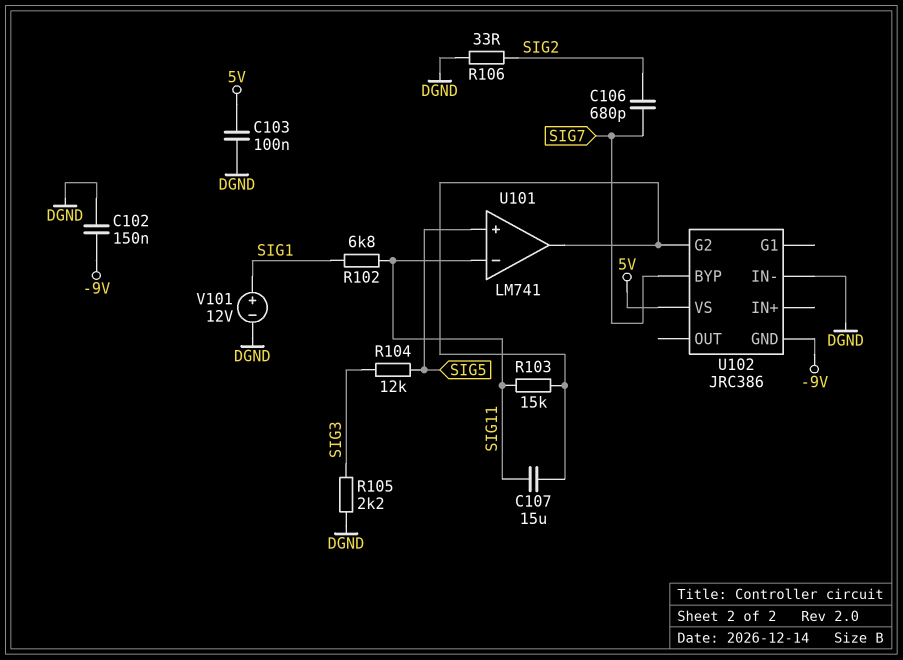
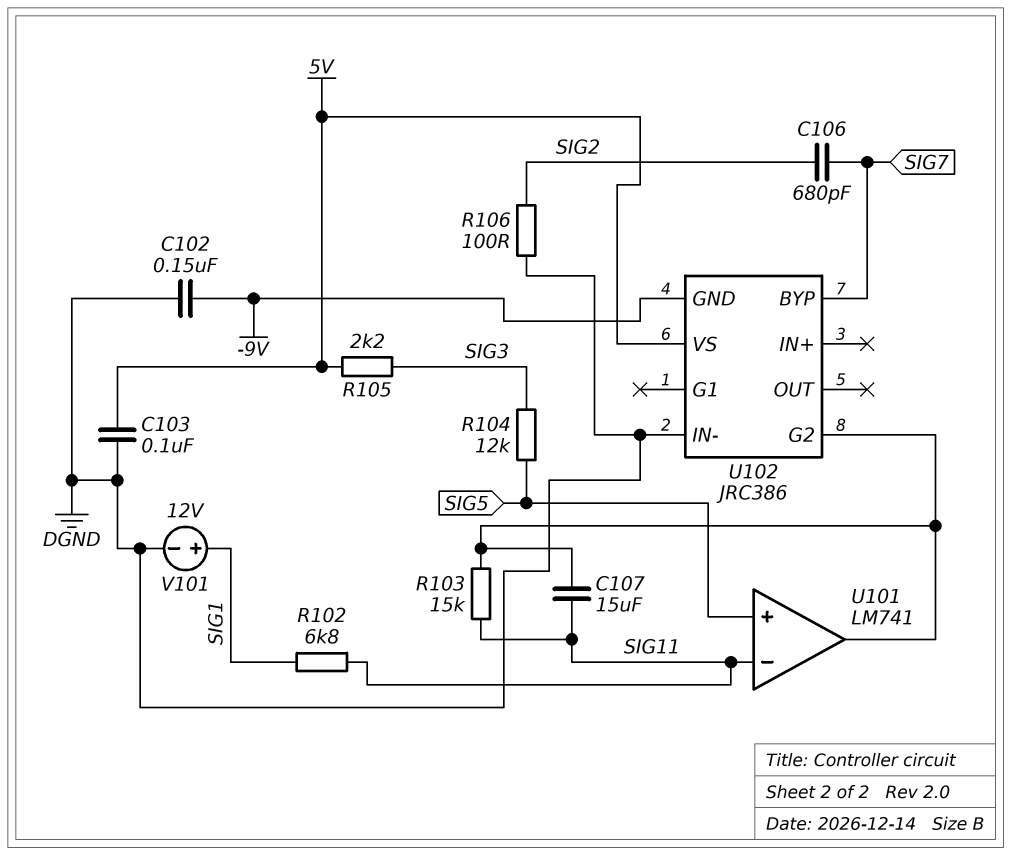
R105: 2.2k (DGND, SIG3) -> 2.2k (5V, SIG3)
R106: 33 (DGND, SIG2) -> 100 (DGND, SIG2)

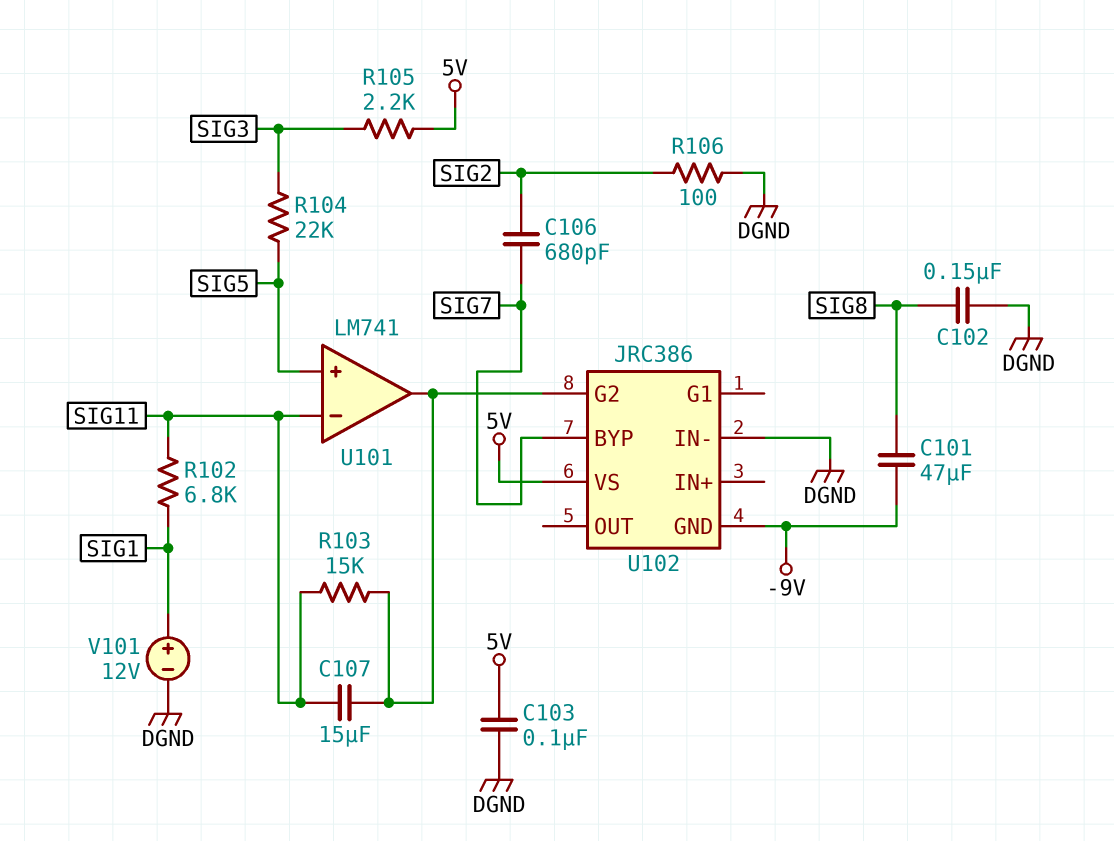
C101: none -> 47uF (-9V, SIG8)
C102: 150nF (-9V, DGND) -> 150nF (DGND, SIG8)
R104: 12k (SIG3, SIG5) -> 22k (SIG3, SIG5)

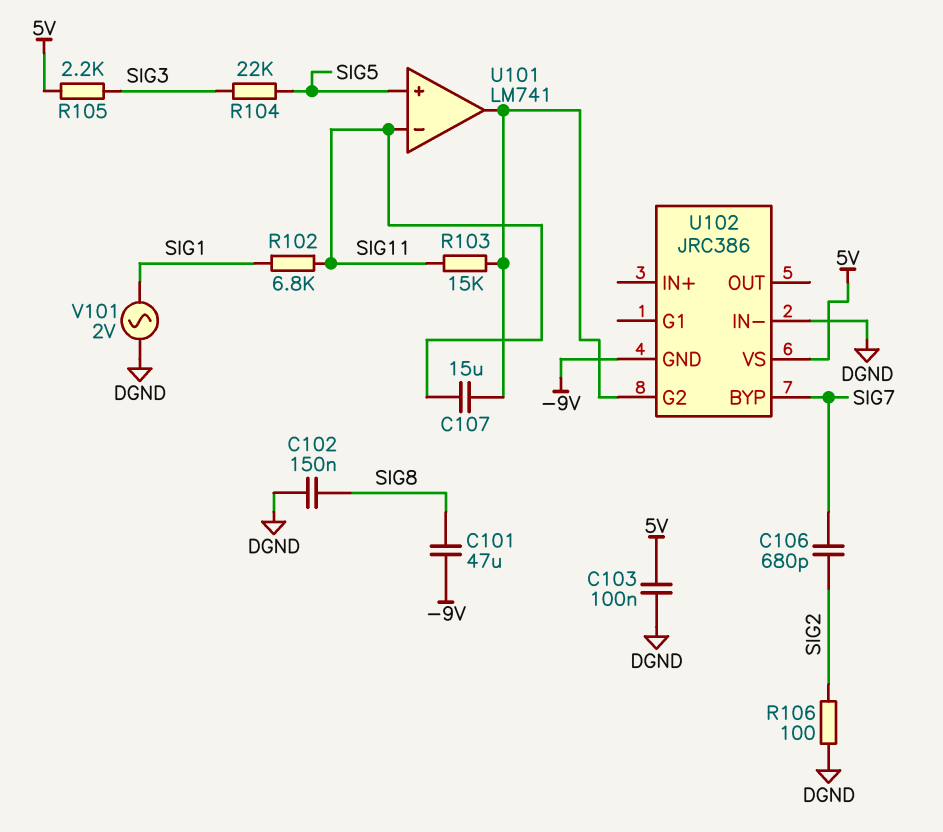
V101: 12V (plus SIG1, minus DGND) -> AC 2V (DGND, SIG1)

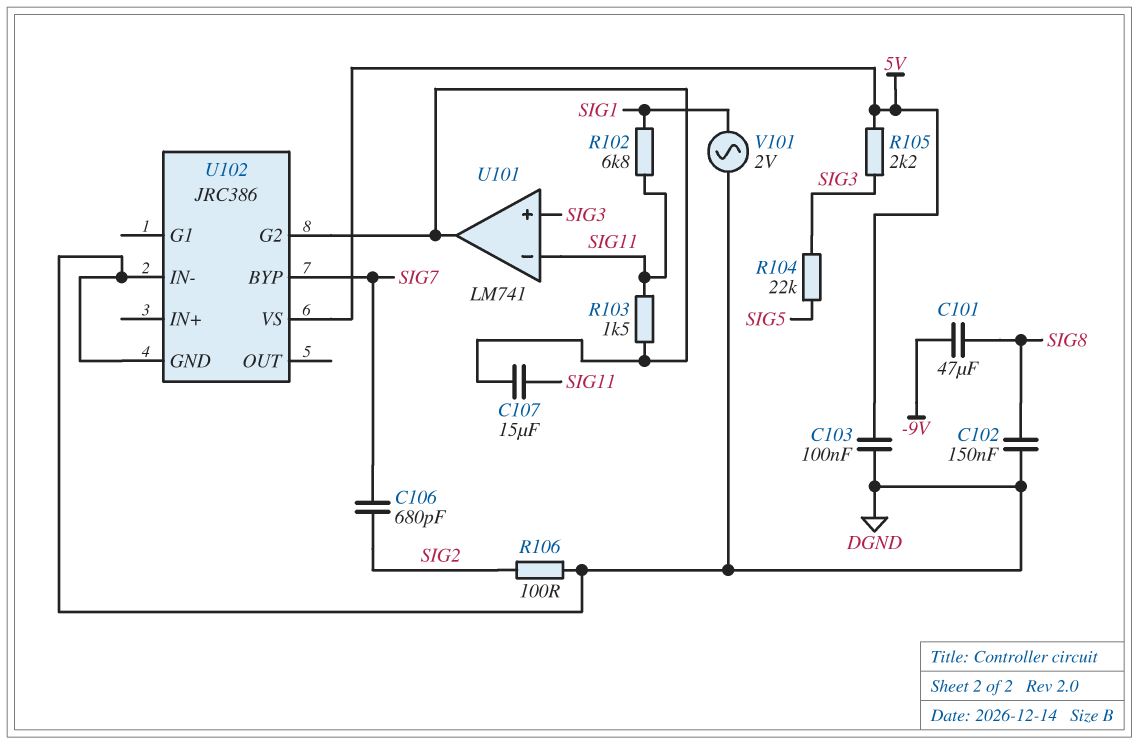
R103: 15k (SIG11, U101/out) -> 1.5k (SIG11, U101/out)
U101 pin in+: SIG5 -> SIG3
U102 pin GND: -9V -> DGND

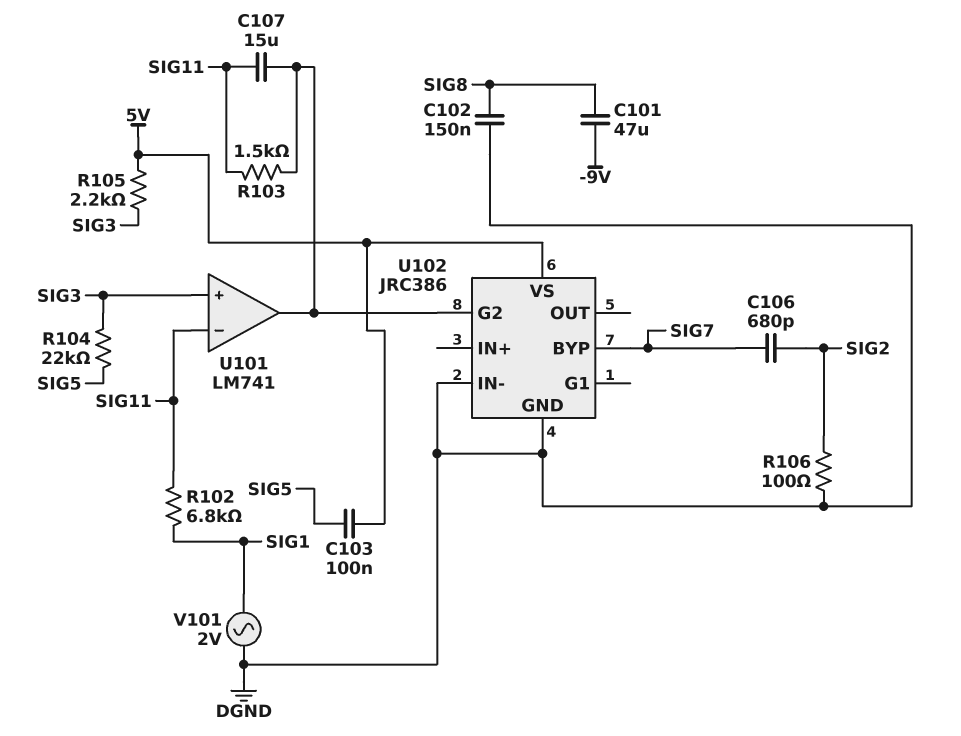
C103: 100nF (5V, DGND) -> 100nF (5V, SIG5)

